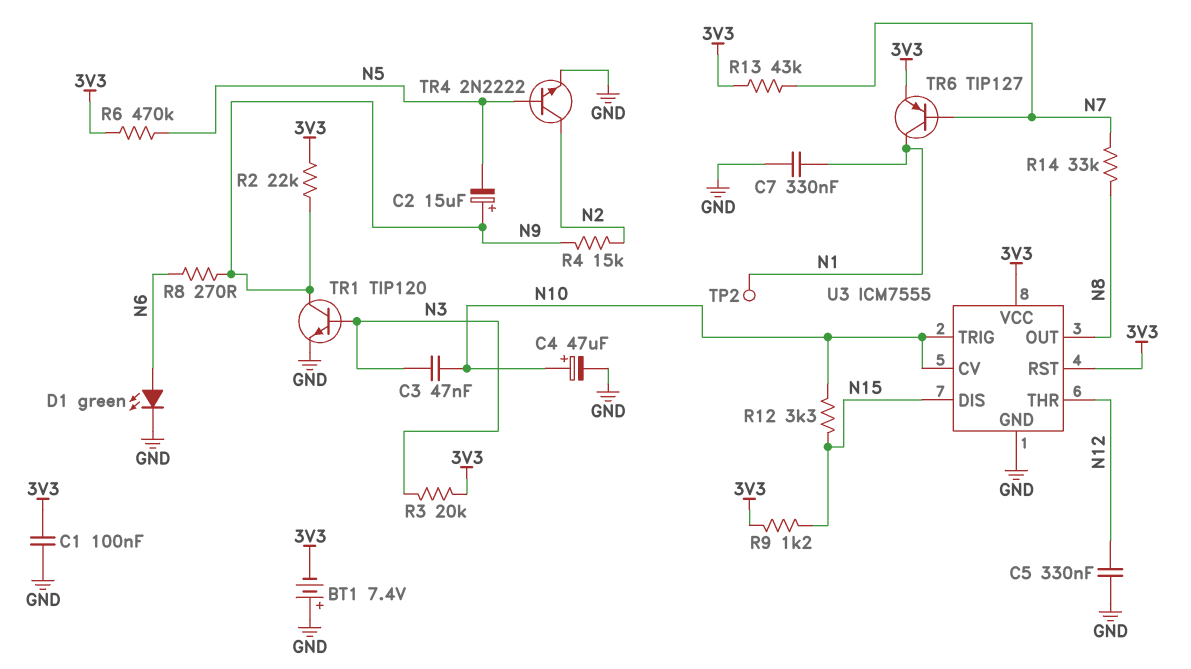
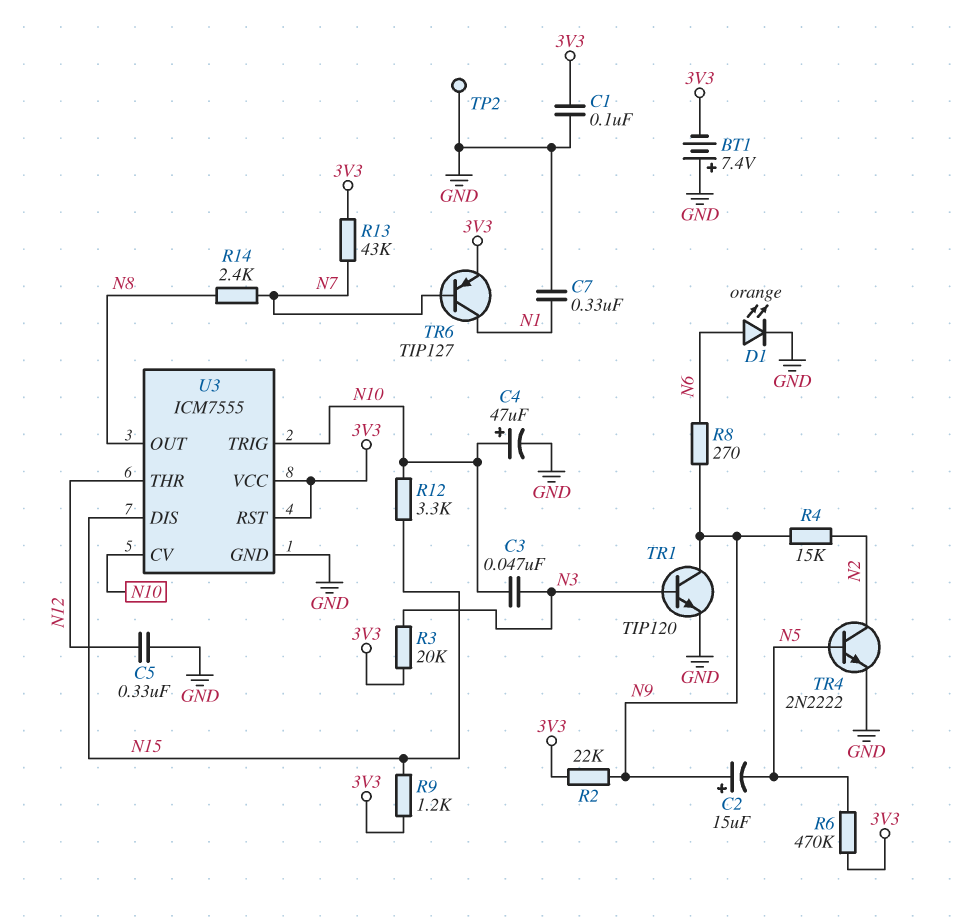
D1: LED green (A N6, K GND) -> LED orange (A N6, K GND)
R14: 33k (N7, N8) -> 2.4k (N7, N8)
TP2: test point (N1) -> test point (GND)

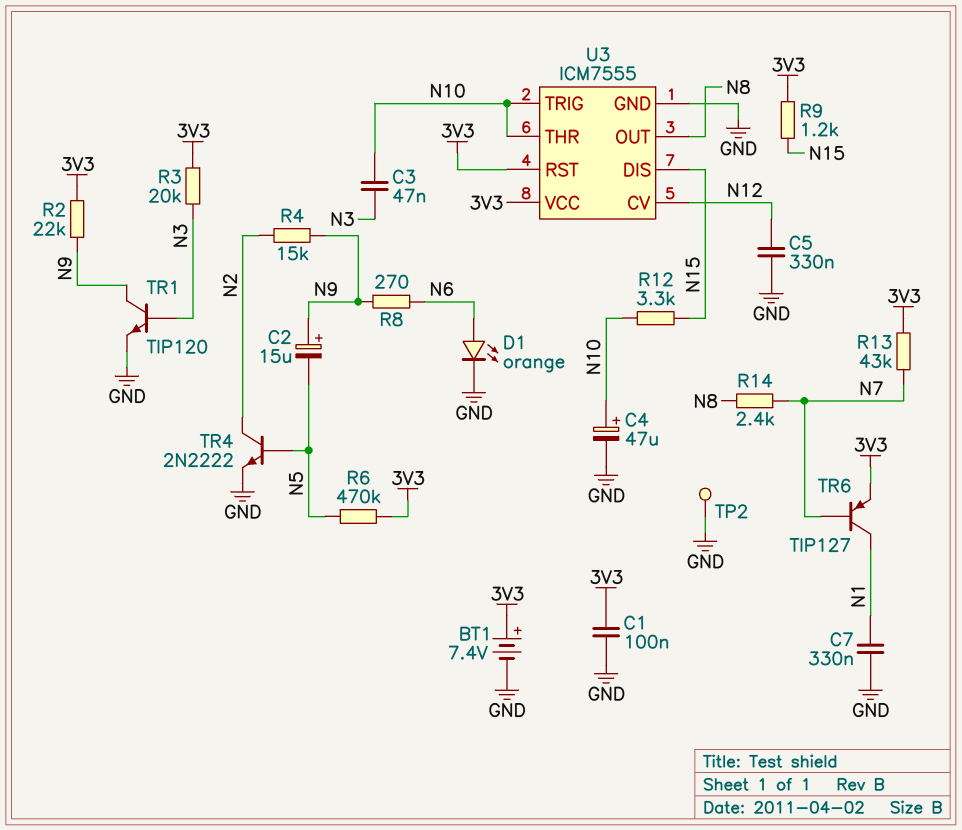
BT1: 7.4V (plus GND, minus 3V3) -> 7.4V (plus 3V3, minus GND)
U3 pin CV: N10 -> N12
U3 pin THR: N12 -> N10

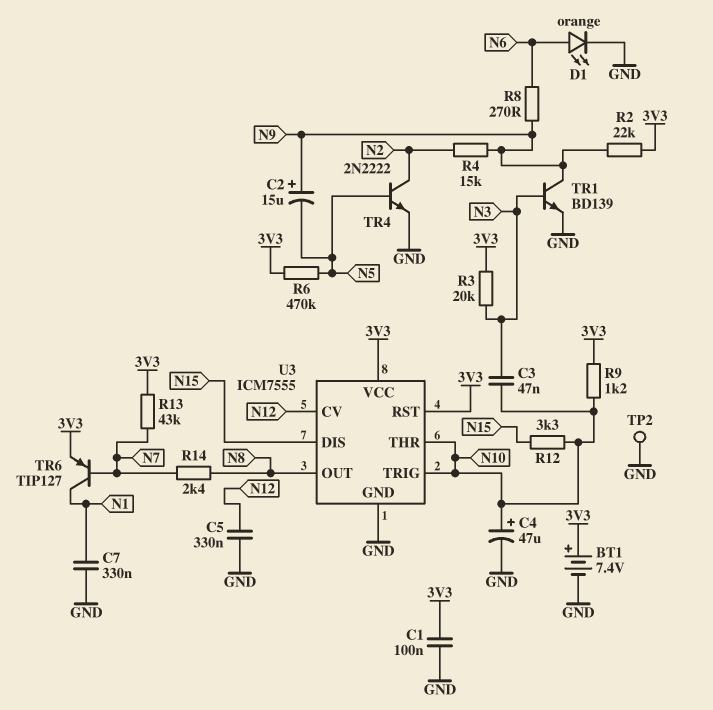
R9: 1.2k (3V3, N15) -> 1.2k (3V3, N10)
TR1: NPN TIP120 (B N3, C N9, E GND) -> NPN BD139 (B N3, C N9, E GND)

